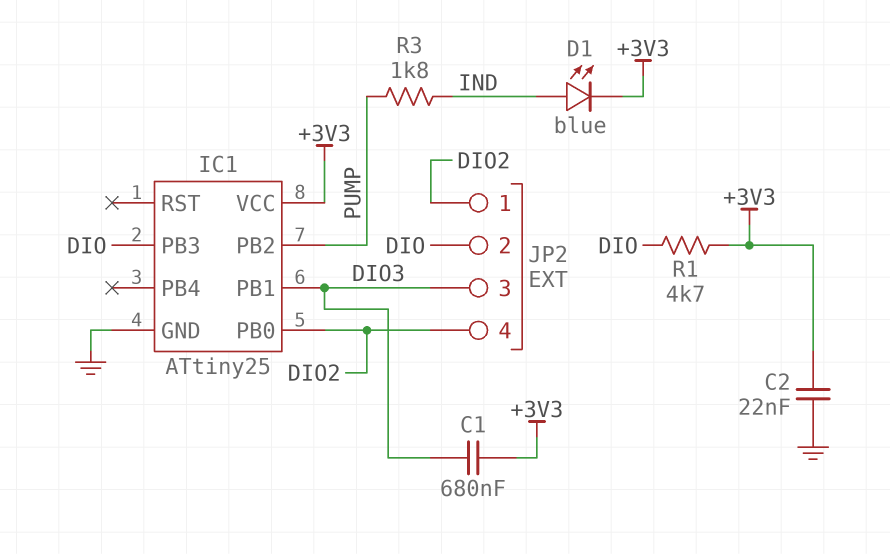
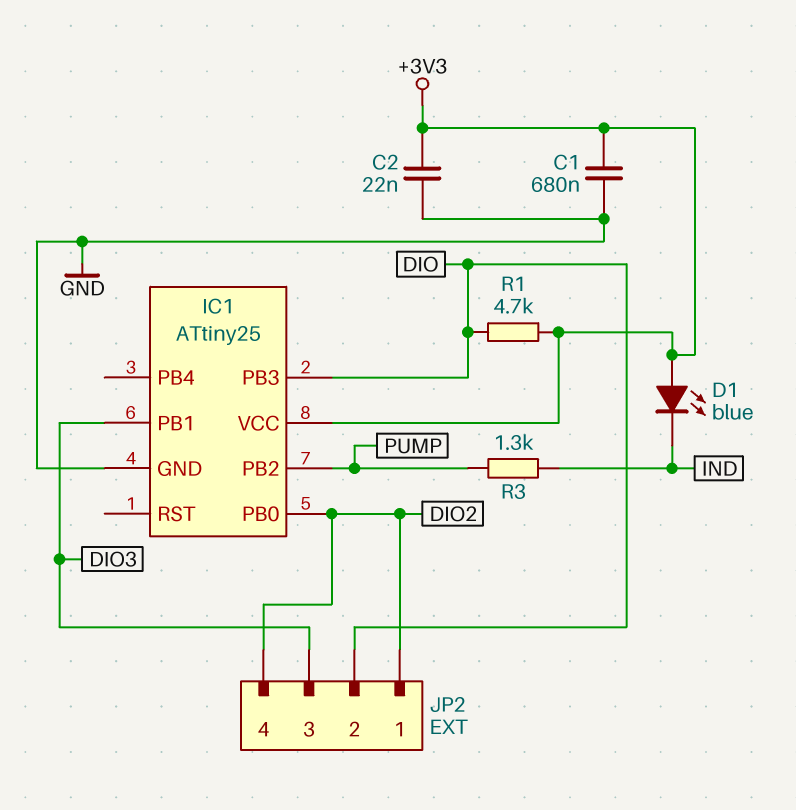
C1: 680nF (+3V3, DIO3) -> 680nF (+3V3, GND)
D1: LED blue (A IND, K +3V3) -> LED blue (A +3V3, K IND)
R3: 1.8k (IND, PUMP) -> 1.3k (IND, PUMP)

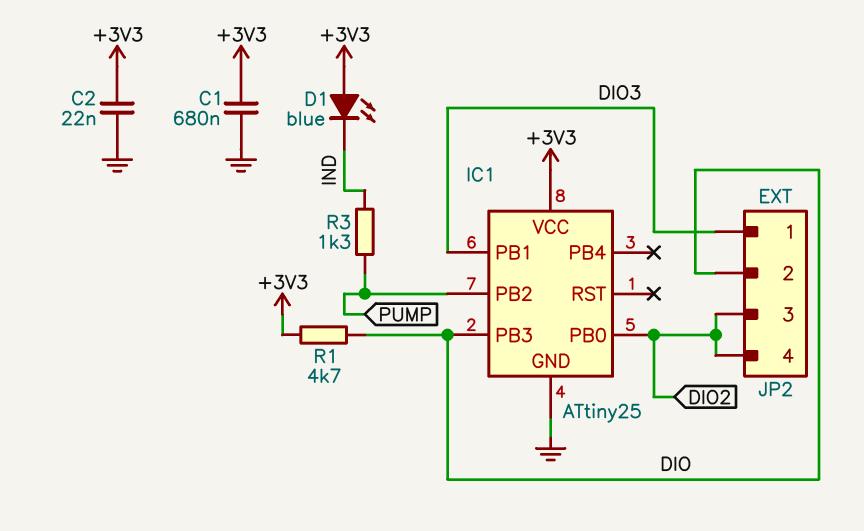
JP2 pin 1: DIO2 -> DIO3
JP2 pin 3: DIO3 -> DIO2

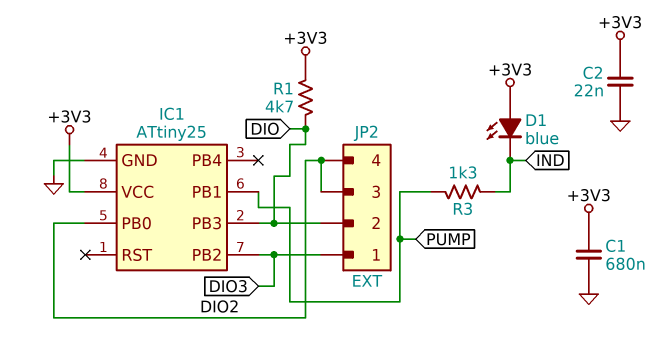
IC1 pin PB1: DIO3 -> PUMP
IC1 pin PB2: PUMP -> DIO3

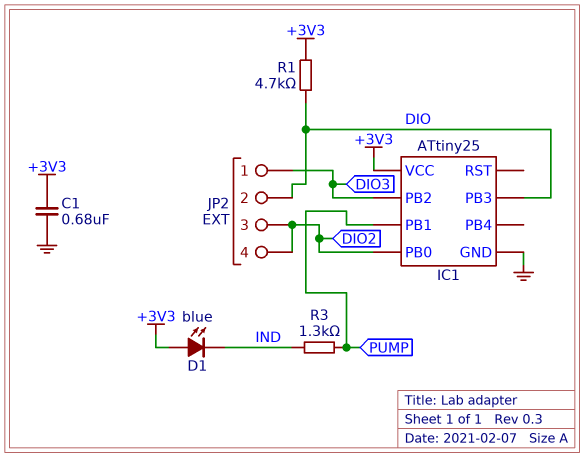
C2: 22nF (+3V3, GND) -> none

